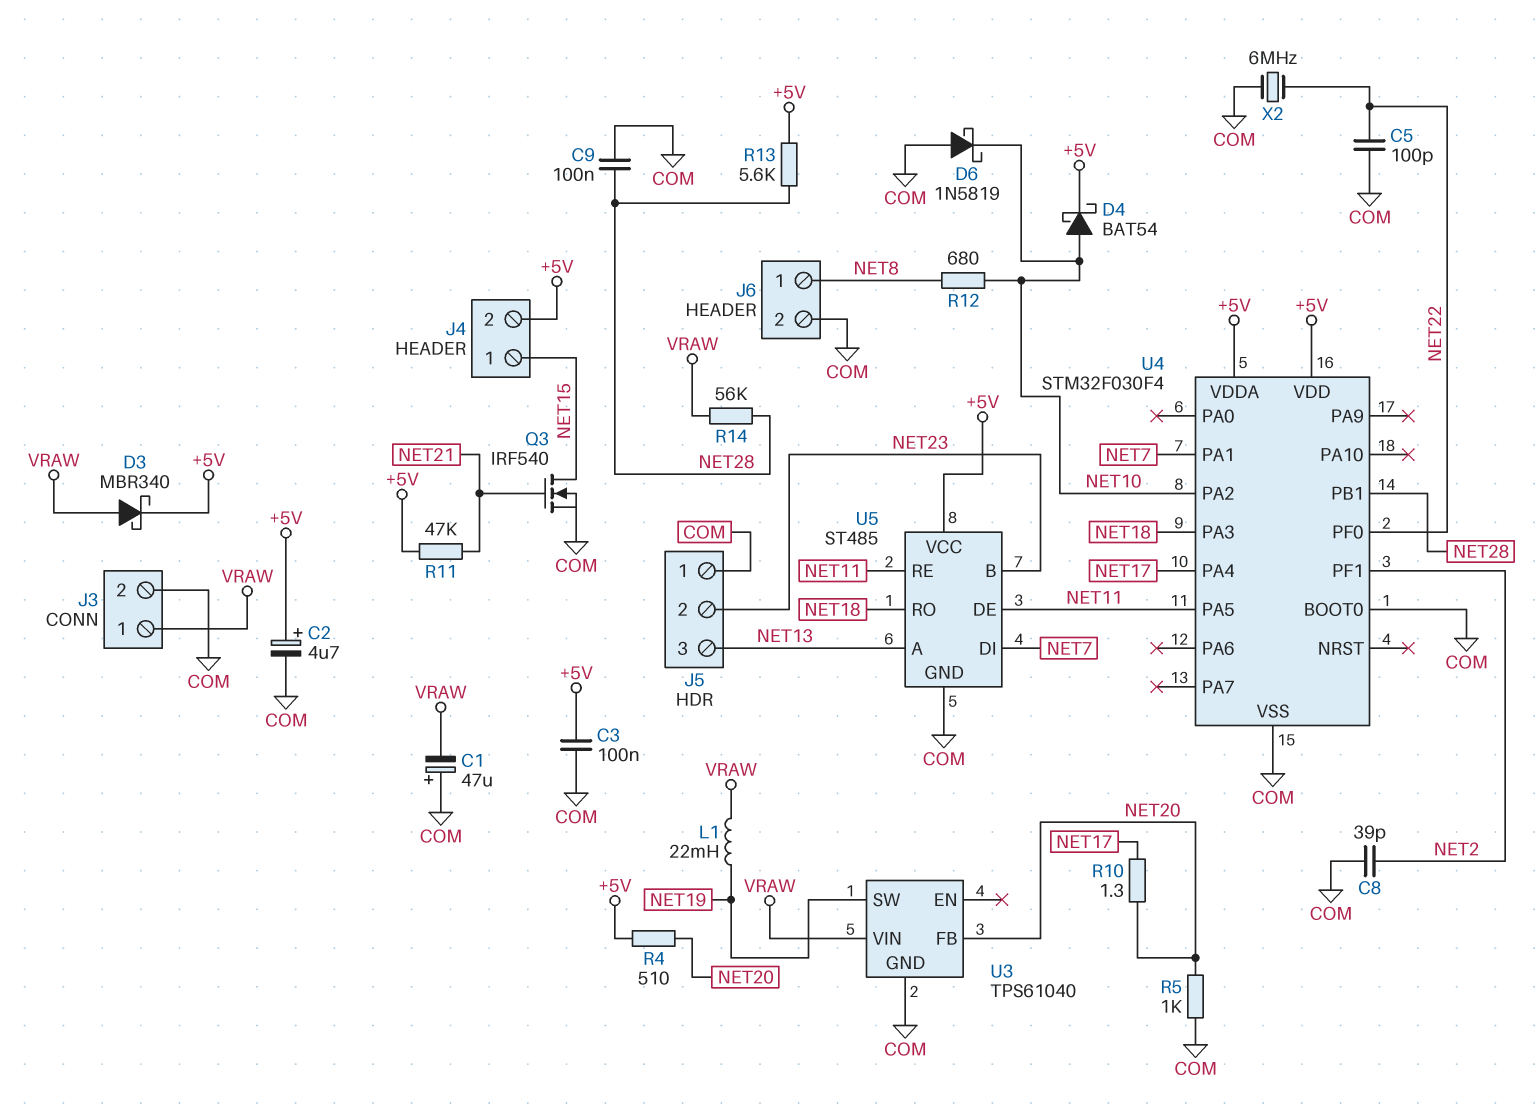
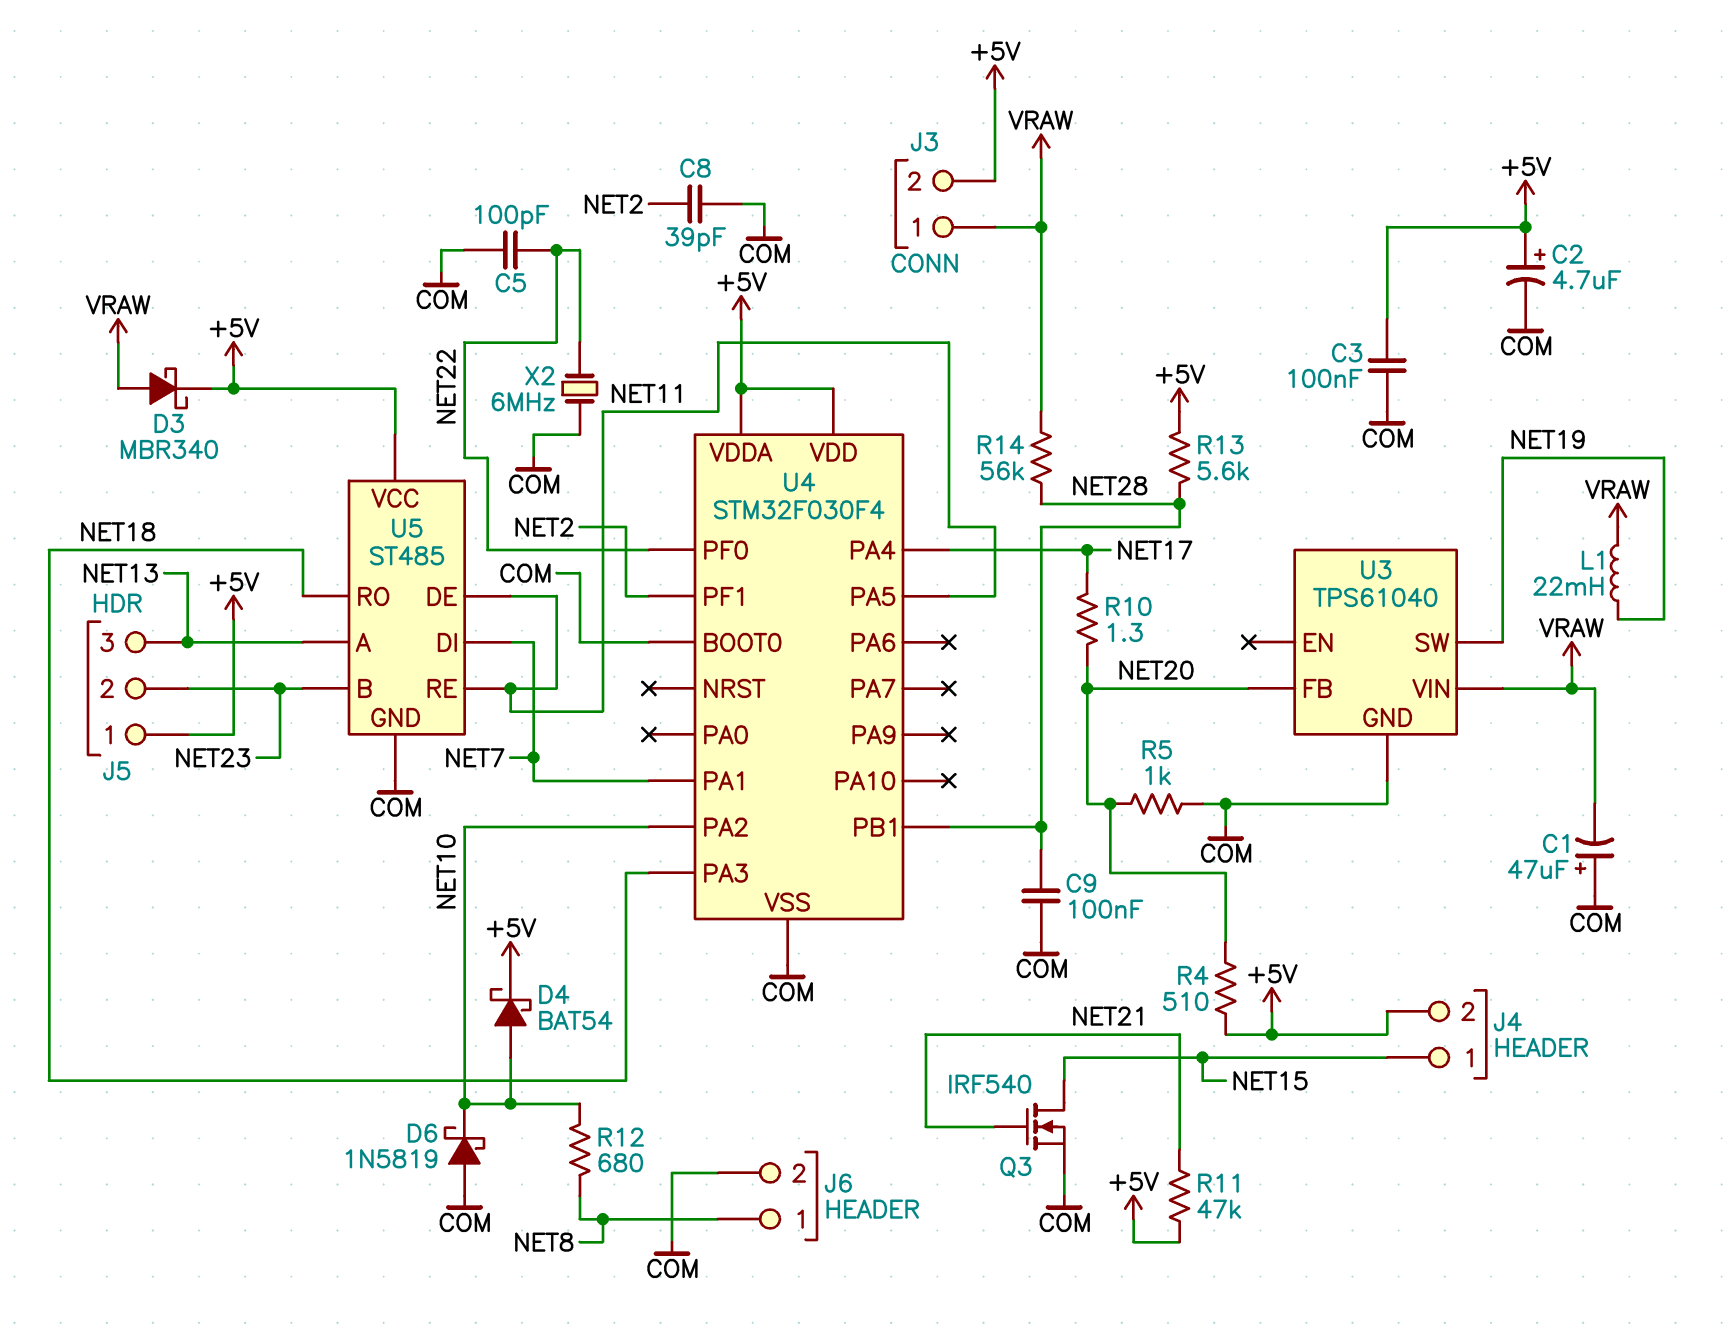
J3 pin 2: COM -> +5V
J5 pin 1: COM -> +5V

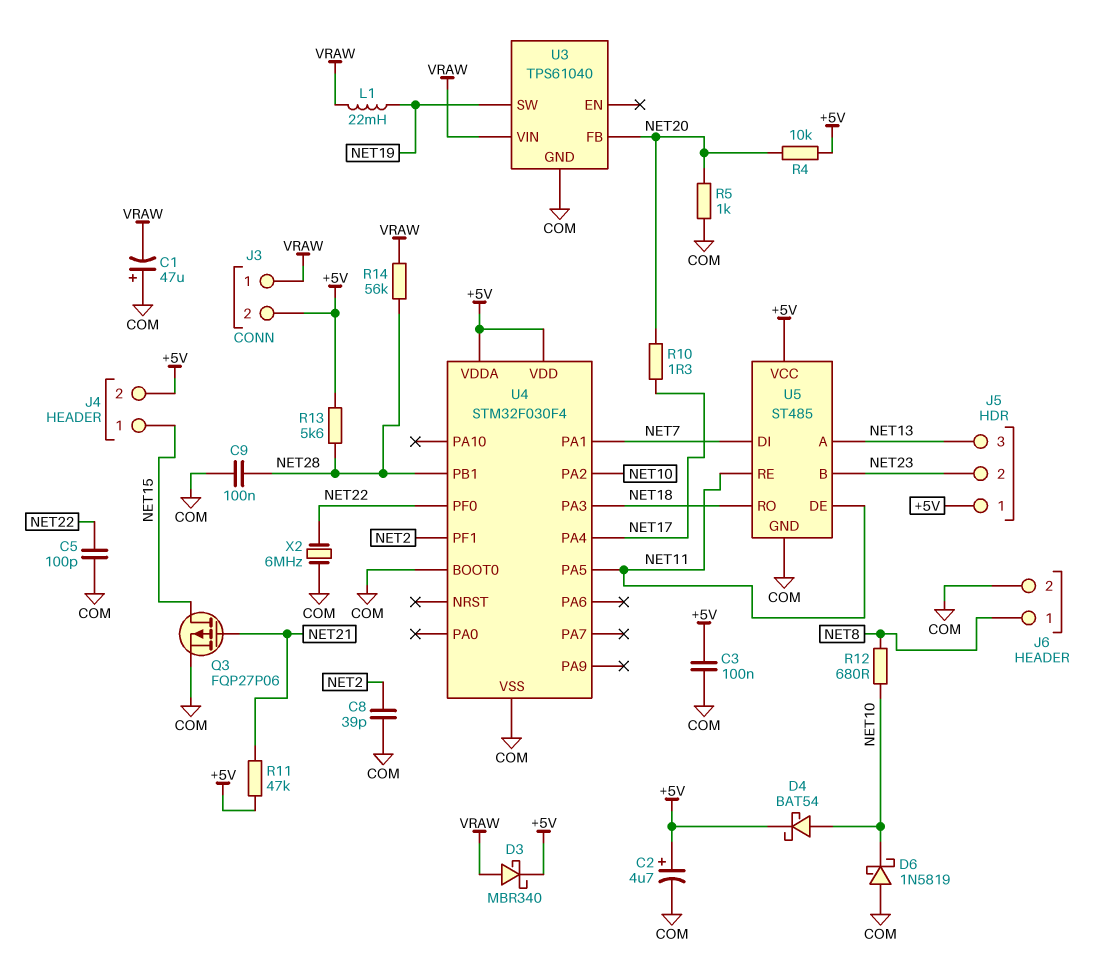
Q3: NMOS IRF540 (G NET21, D NET15, S COM) -> PMOS FQP27P06 (G NET21, D NET15, S COM)
R4: 510 (+5V, NET20) -> 10k (+5V, NET20)

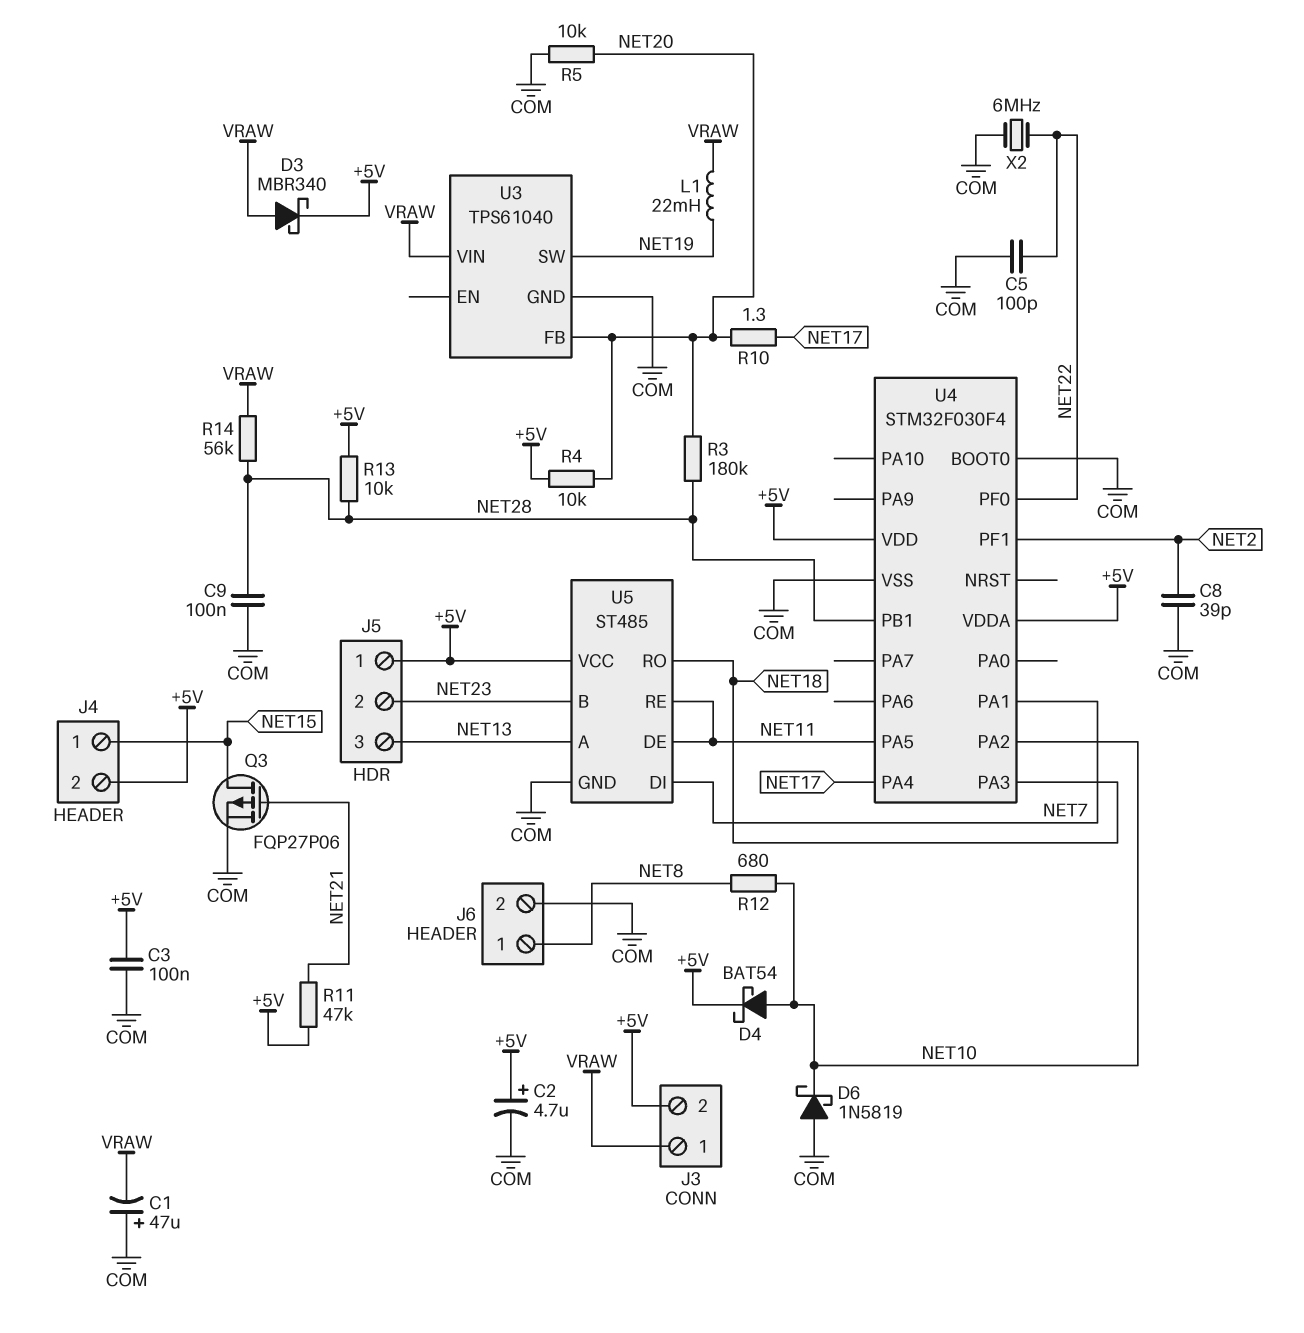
R3: none -> 180k (NET20, NET28)
R5: 1k (COM, NET20) -> 10k (COM, NET20)
R13: 5.6k (+5V, NET28) -> 10k (+5V, NET28)

